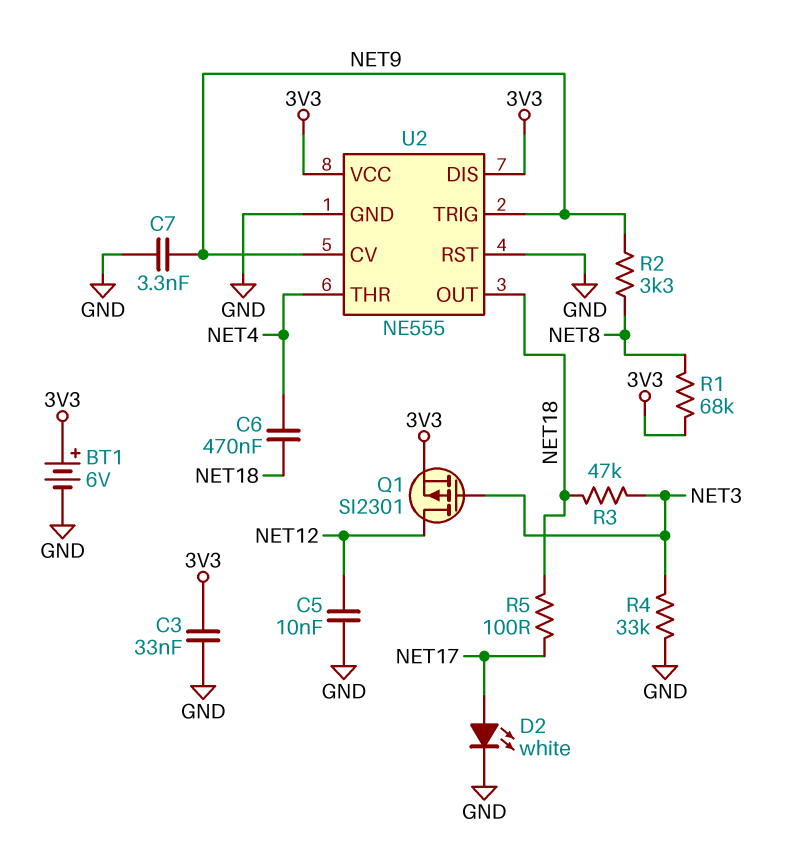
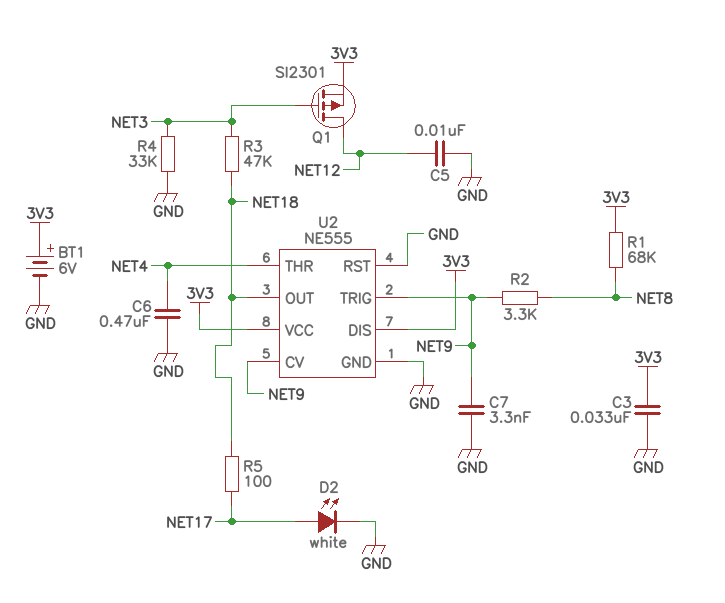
C6: 470nF (NET4, NET18) -> 470nF (GND, NET4)

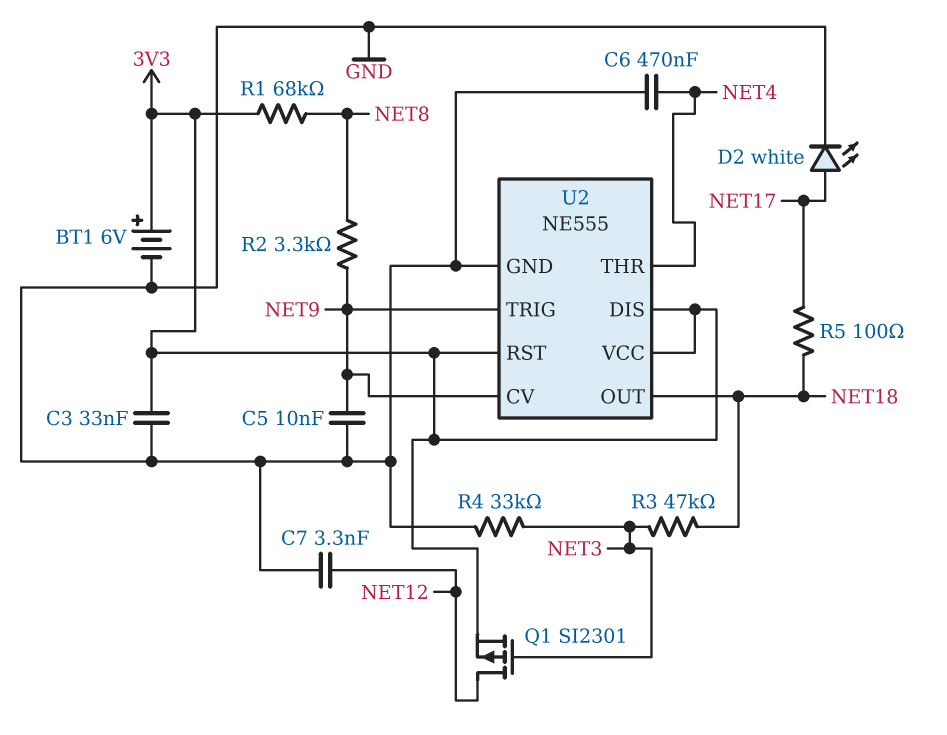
C5: 10nF (GND, NET12) -> 10nF (GND, NET9)
C7: 3.3nF (GND, NET9) -> 3.3nF (GND, NET12)
U2 pin RST: GND -> 3V3

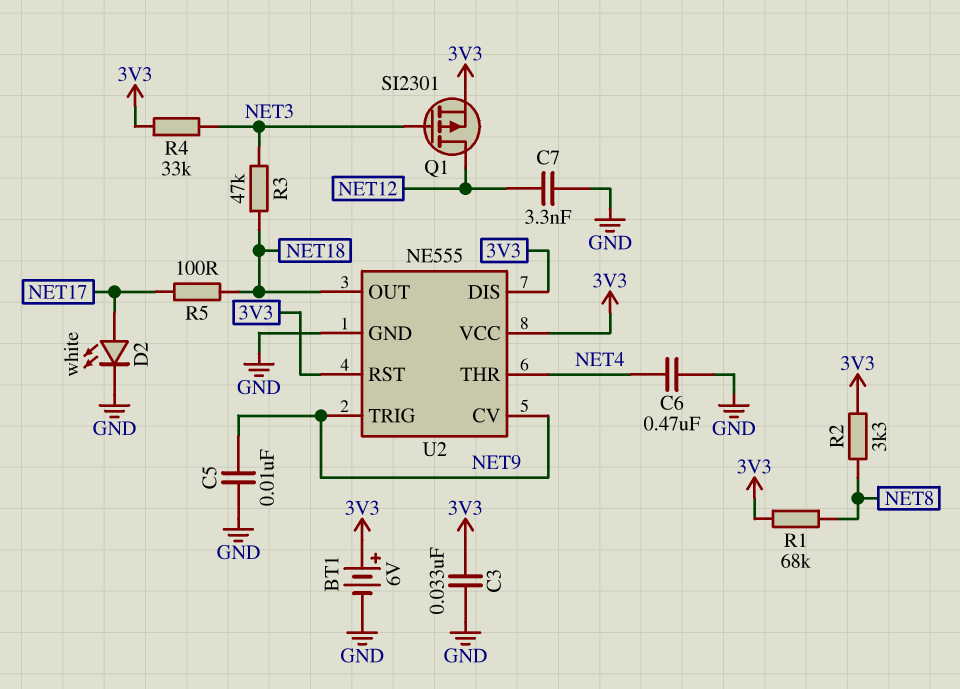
R2: 3.3k (NET8, NET9) -> 3.3k (3V3, NET8)
R4: 33k (GND, NET3) -> 33k (3V3, NET3)

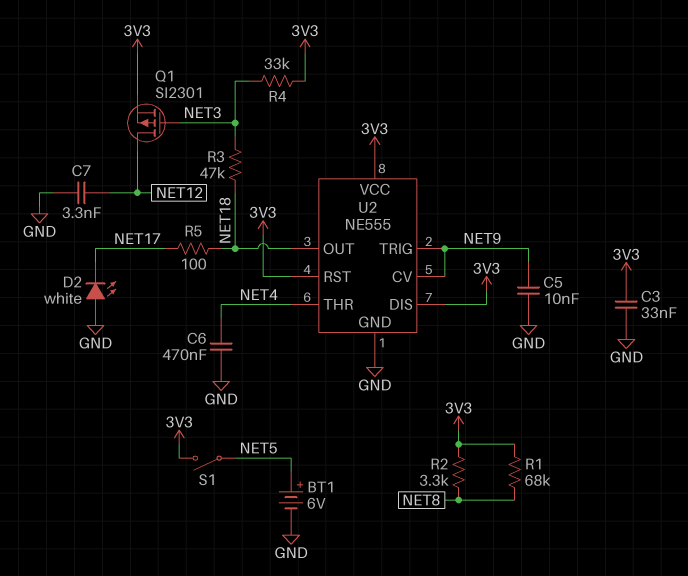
BT1: 6V (plus 3V3, minus GND) -> 6V (plus NET5, minus GND)
D2: LED white (A NET17, K GND) -> LED white (A GND, K NET17)
S1: none -> switch (3V3, NET5)

